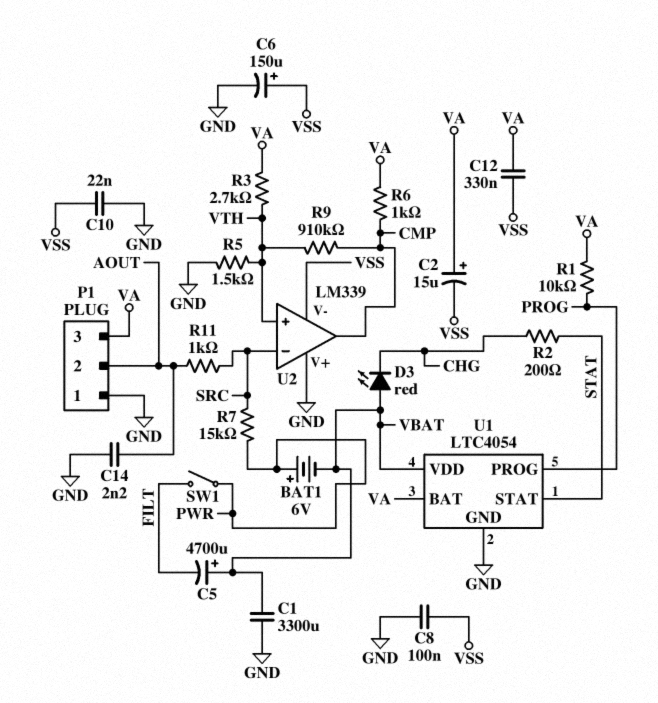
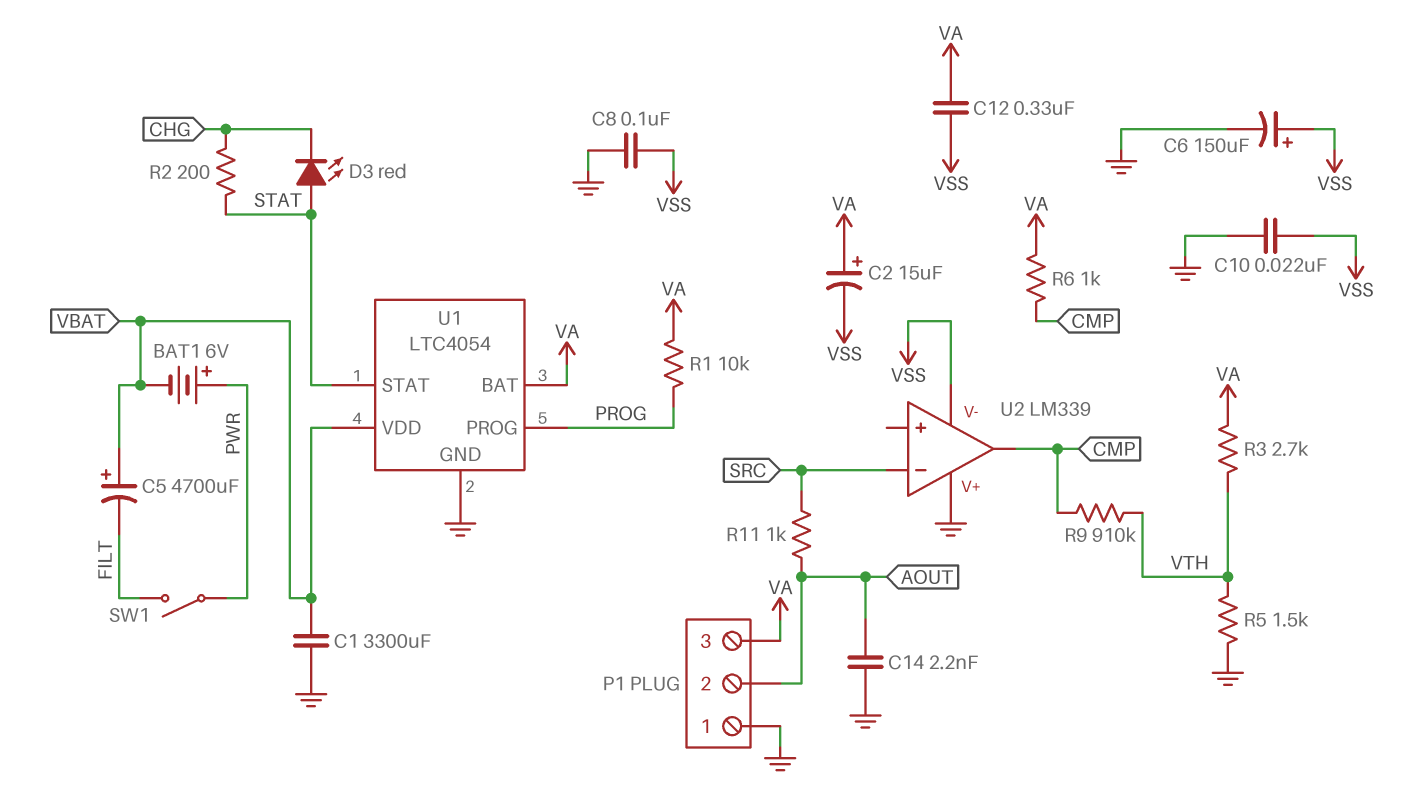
D3: LED red (A VBAT, K CHG) -> LED red (A STAT, K CHG)
R7: 15k (PWR, SRC) -> none
U2 pin in+: VTH -> none

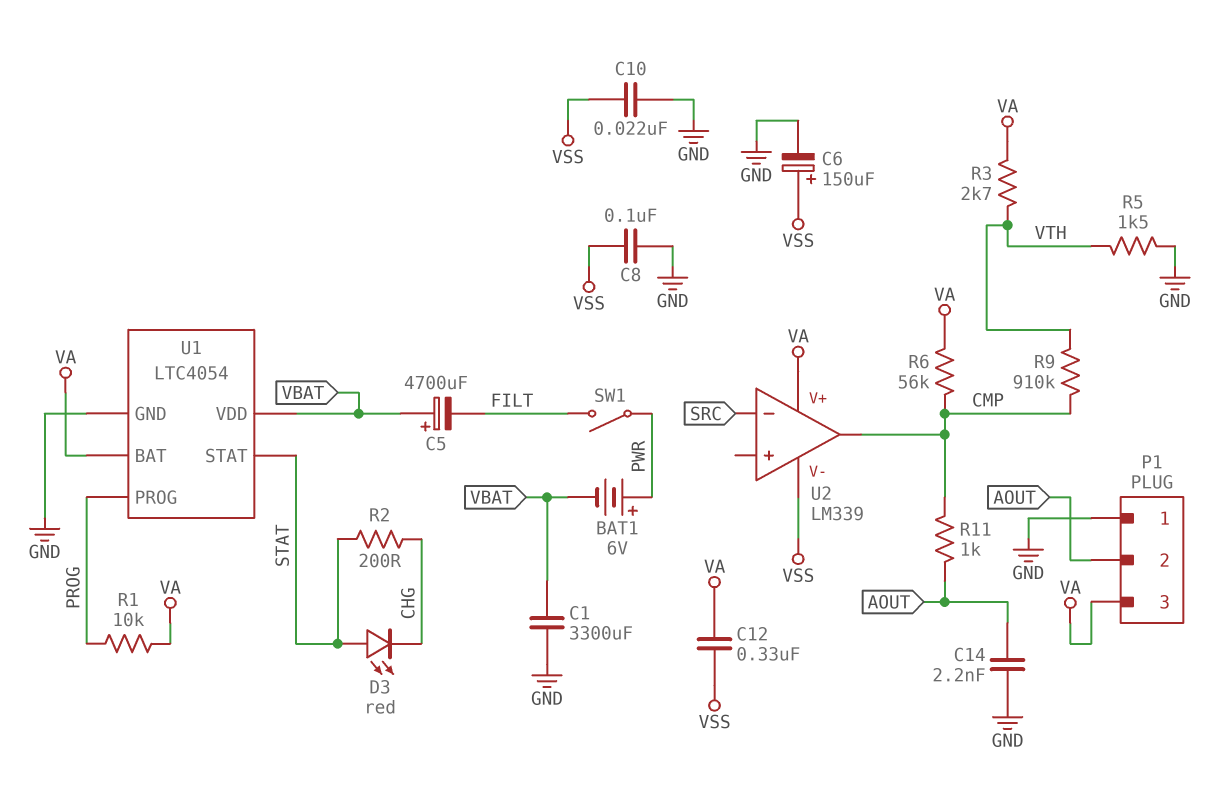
C2: 15uF (plus VA, minus VSS) -> none
R6: 1k (CMP, VA) -> 56k (CMP, VA)
R11: 1k (AOUT, SRC) -> 1k (AOUT, CMP)
U2 pin V+: GND -> VA

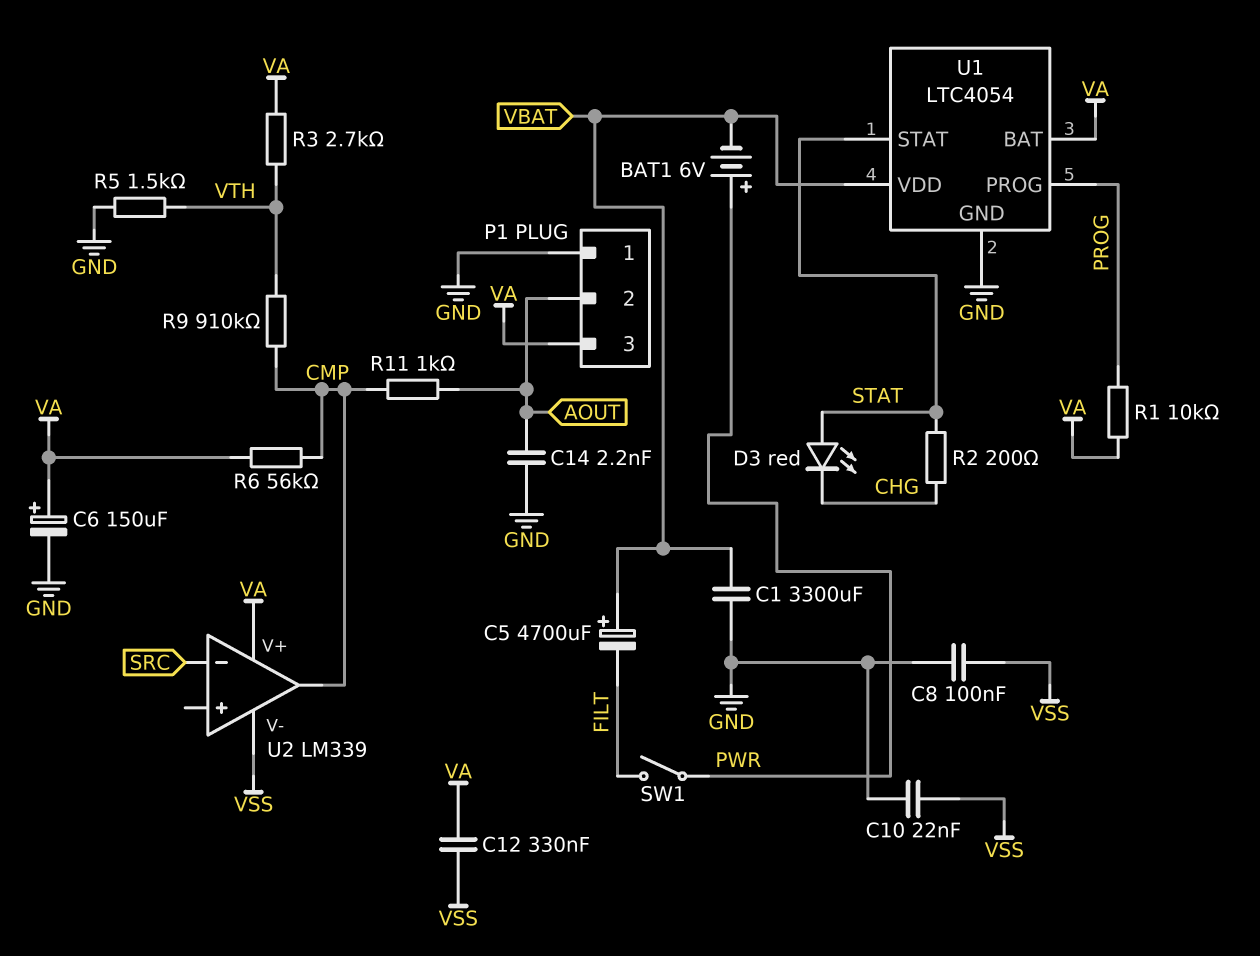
C6: 150uF (plus VSS, minus GND) -> 150uF (plus VA, minus GND)

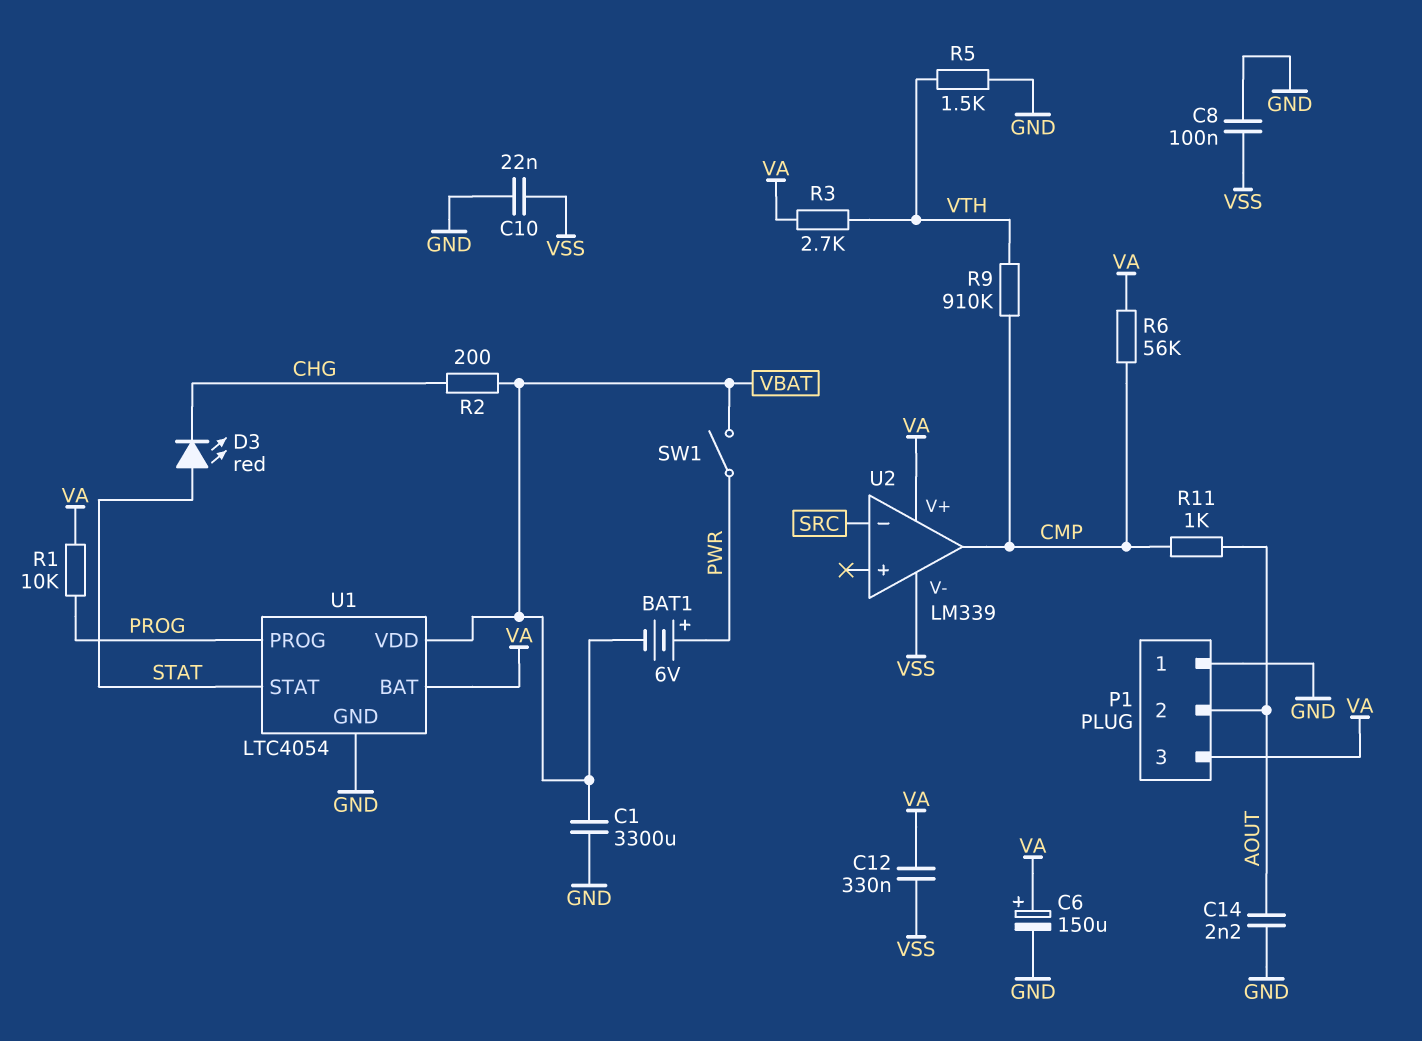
C5: 4700uF (plus VBAT, minus FILT) -> none
R2: 200 (CHG, STAT) -> 200 (CHG, VBAT)
SW1: switch (FILT, PWR) -> switch (PWR, VBAT)

